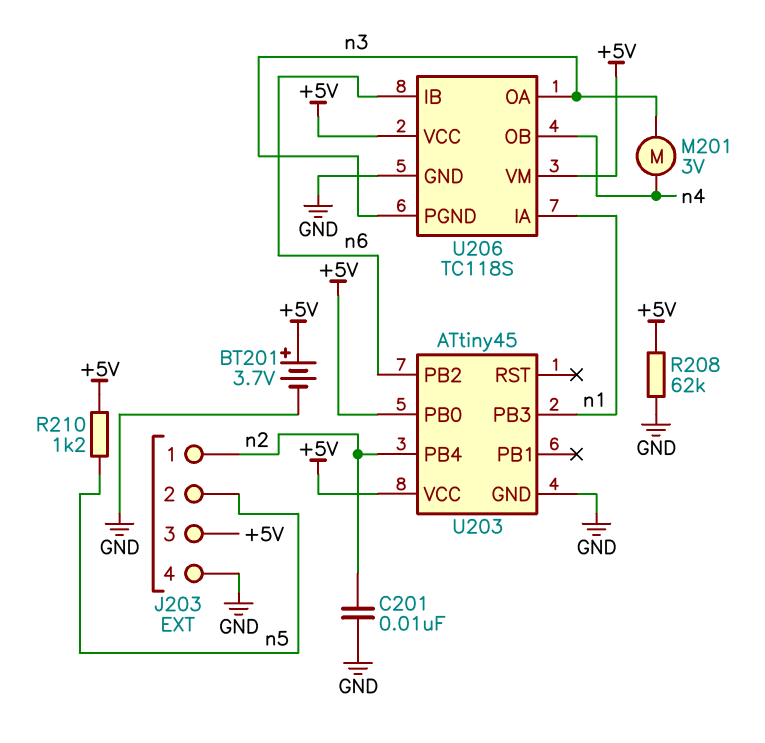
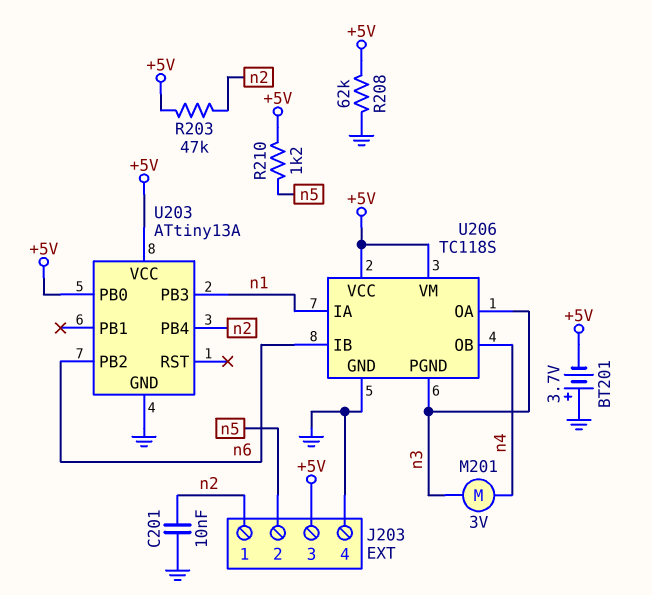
BT201: 3.7V (plus +5V, minus GND) -> 3.7V (plus GND, minus +5V)
R203: none -> 47k (+5V, n2)
U203: ATtiny45 -> ATtiny13A

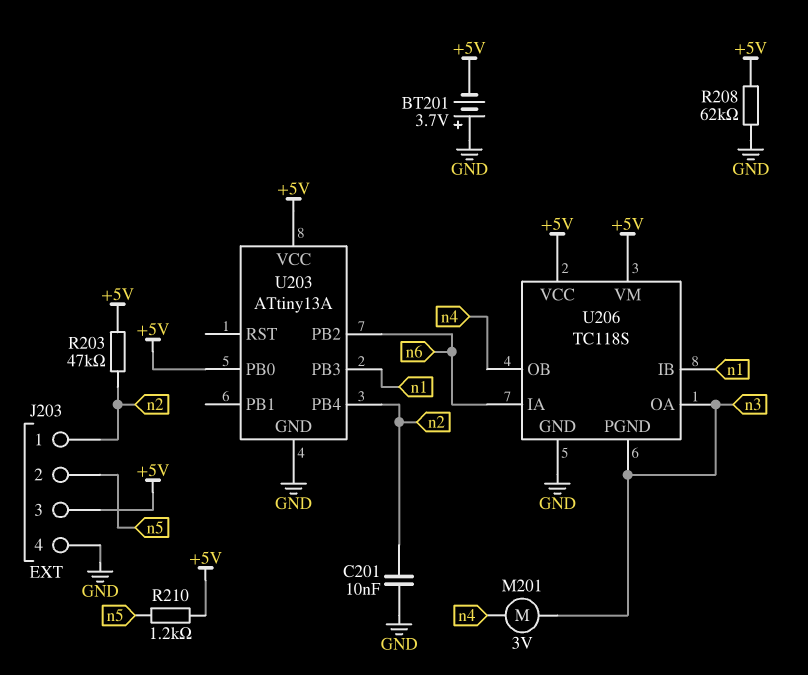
U206 pin IA: n1 -> n6
U206 pin IB: n6 -> n1

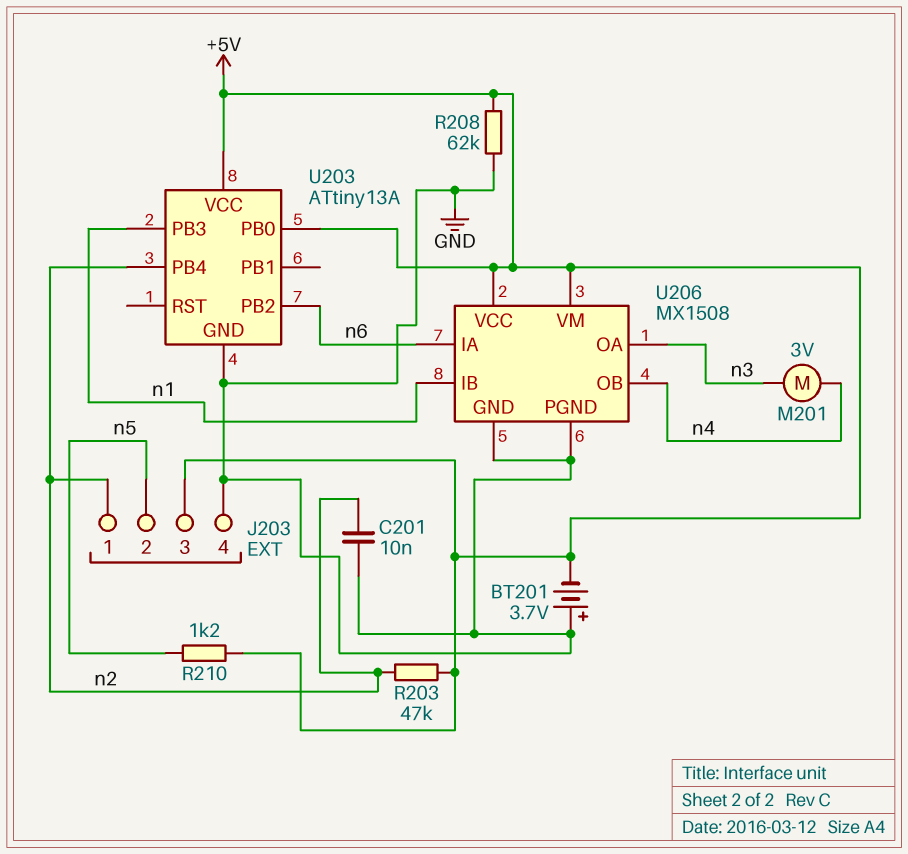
U206: TC118S -> MX1508
U206 pin PGND: n3 -> GND

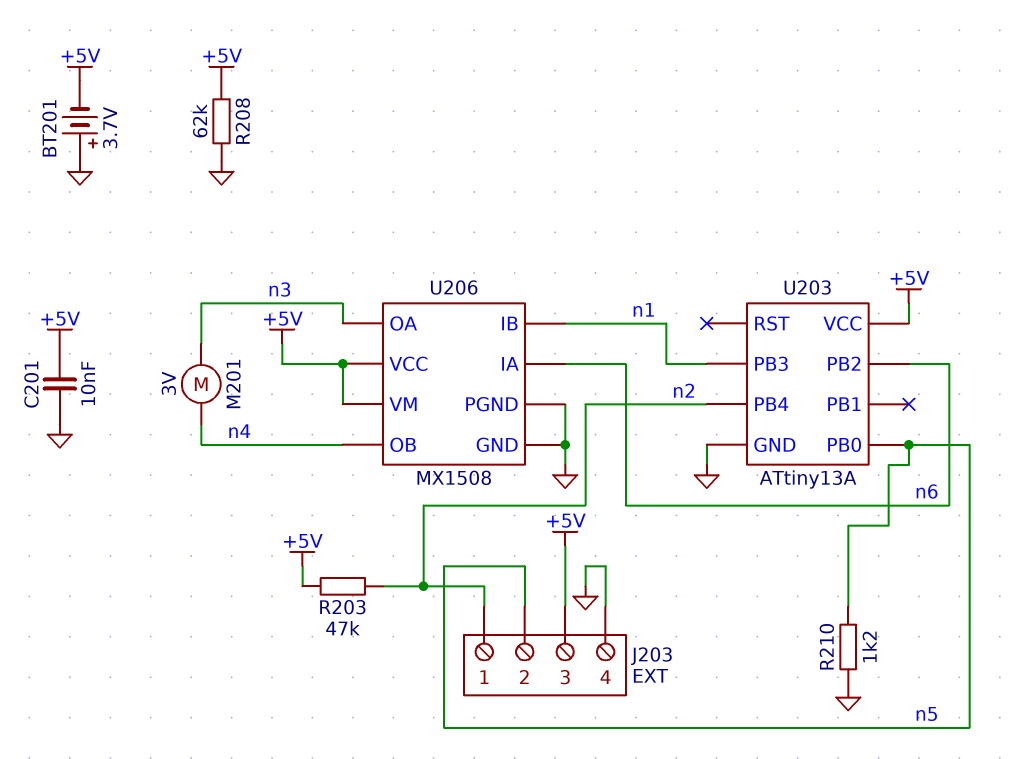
C201: 10nF (GND, n2) -> 10nF (+5V, GND)
R210: 1.2k (+5V, n5) -> 1.2k (GND, n5)
U203 pin PB0: +5V -> n5

